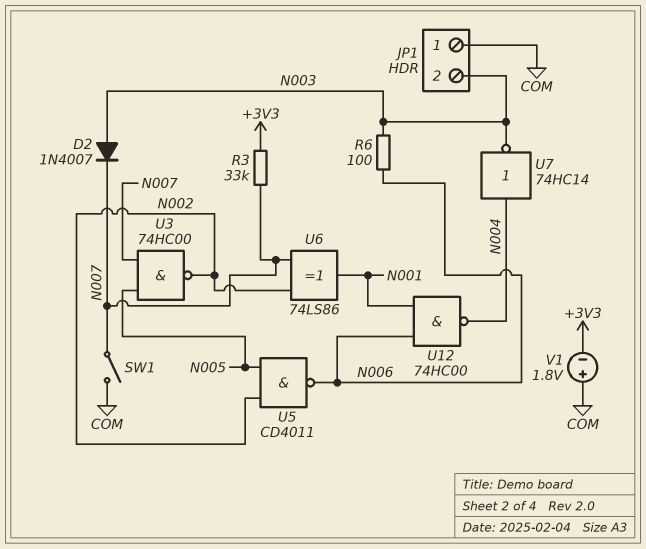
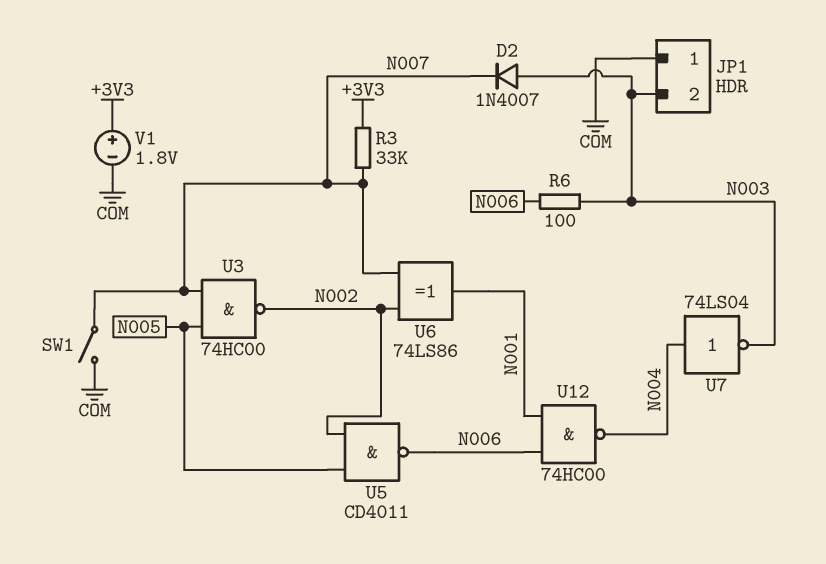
U7: NOT 74HC14 (in N004, out N003) -> NOT 74LS04 (in N004, out N003)
V1: 1.8V (plus COM, minus +3V3) -> 1.8V (plus +3V3, minus COM)

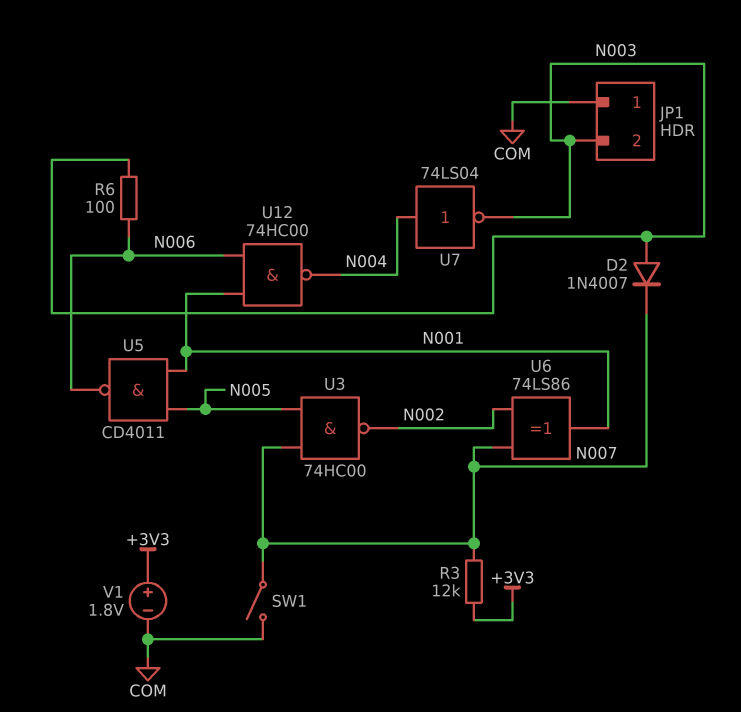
R3: 33k (+3V3, N007) -> 12k (+3V3, N007)
U5: NAND CD4011 (in N002, in N005, out N006) -> NAND CD4011 (in N001, in N005, out N006)

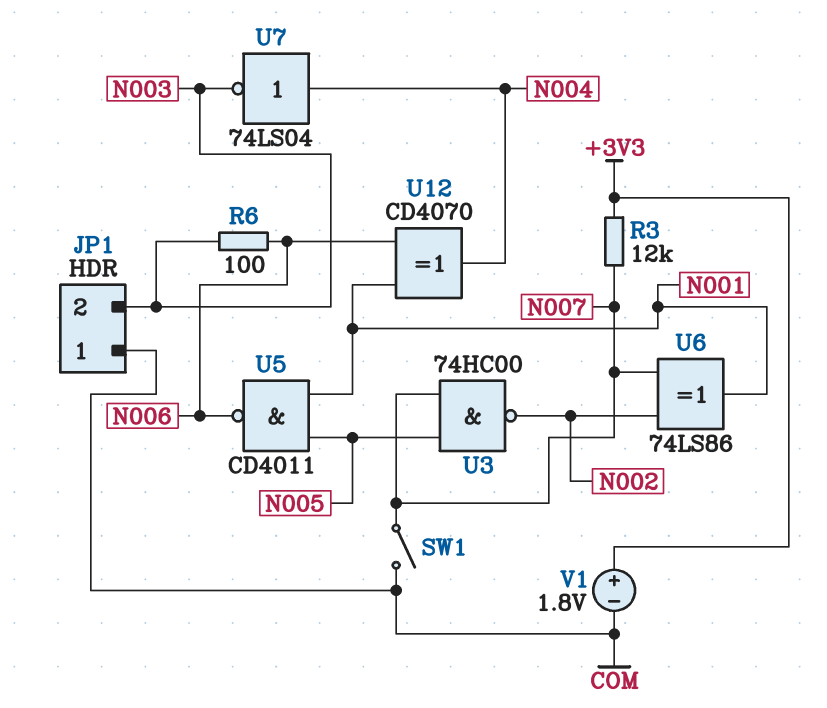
D2: diode 1N4007 (A N003, K N007) -> none
U12: NAND 74HC00 (in N001, in N006, out N004) -> XOR CD4070 (in N001, in N006, out N004)

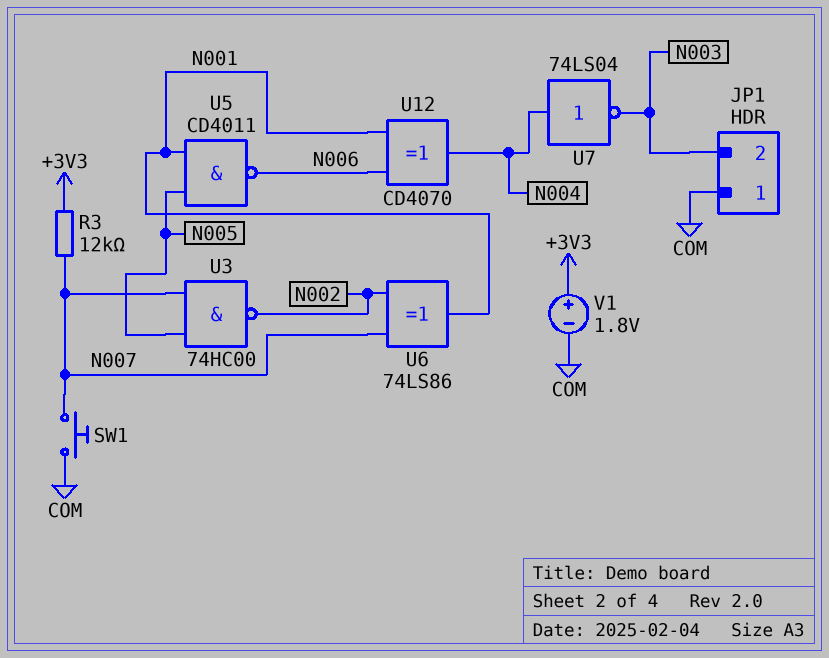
R6: 100 (N003, N006) -> none
SW1: switch (COM, N007) -> button (COM, N007)

